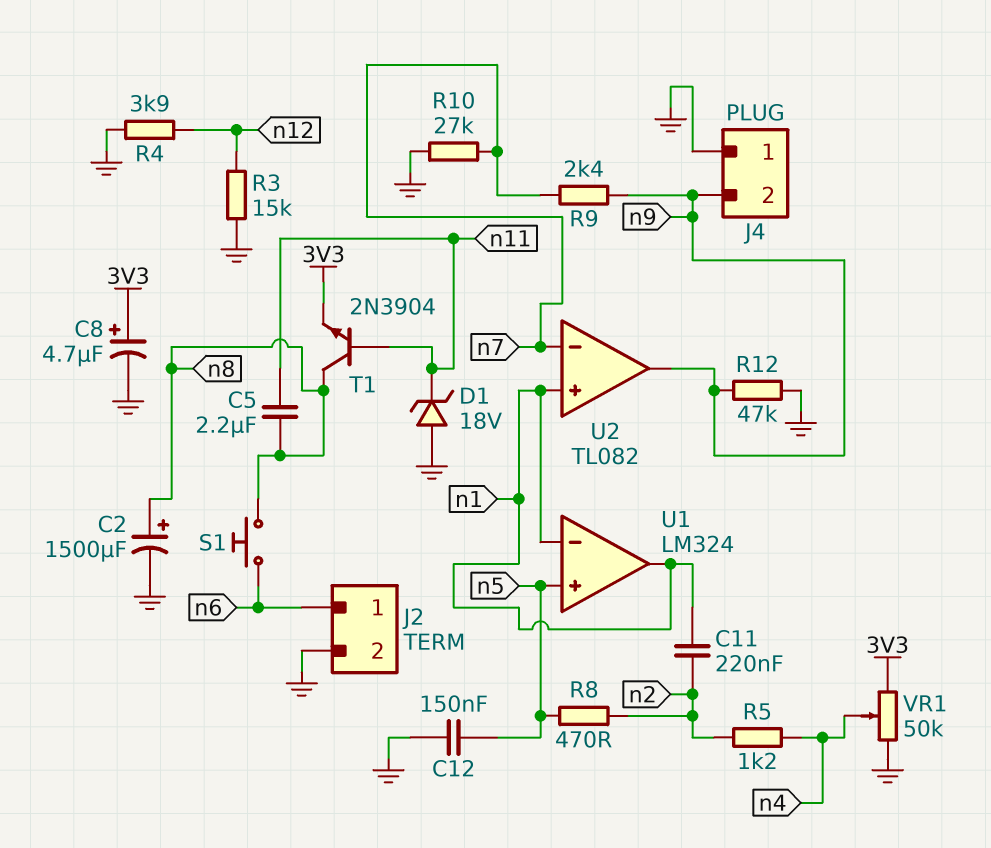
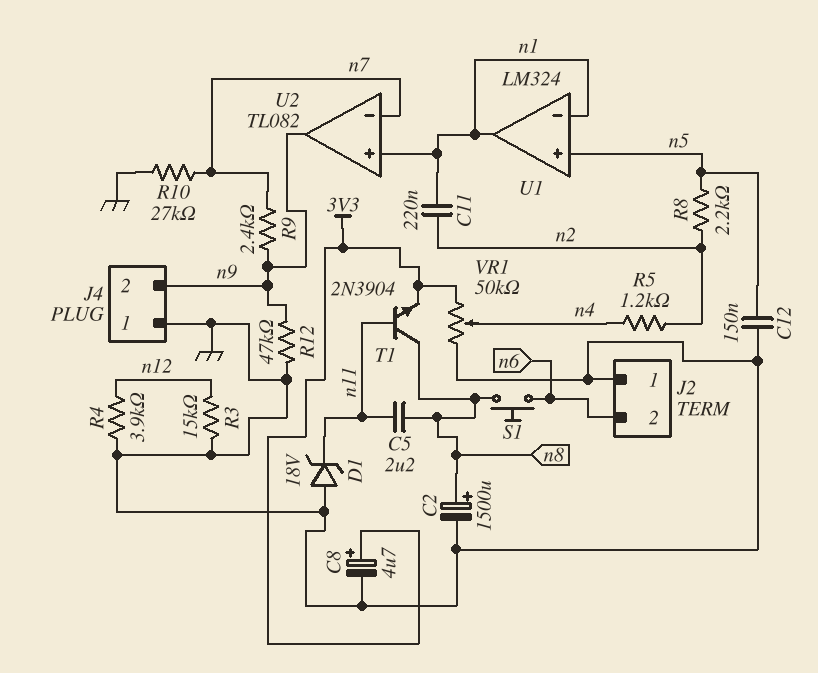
J2 pin 1: n6 -> GND
J2 pin 2: GND -> n6
R8: 470 (n2, n5) -> 2.2k (n2, n5)

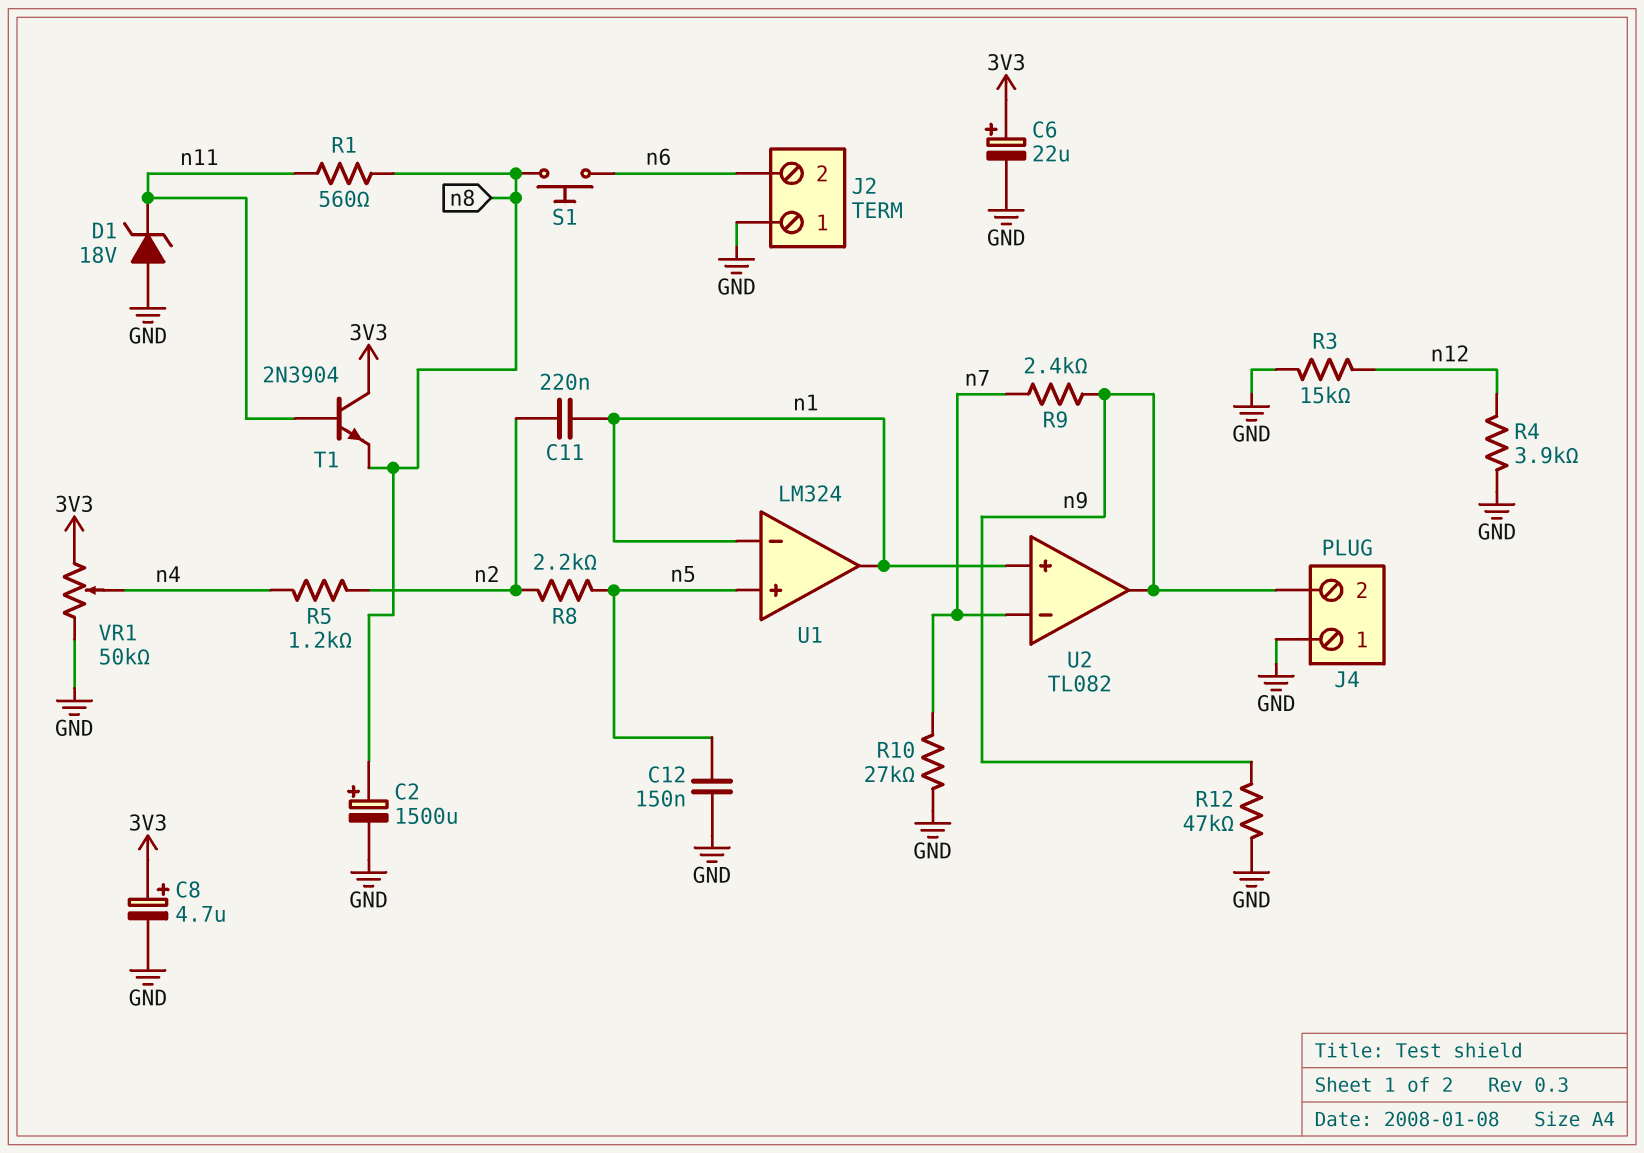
C5: 2.2uF (n8, n11) -> none
C6: none -> 22uF (plus 3V3, minus GND)
R1: none -> 560 (n8, n11)
T1: NPN 2N3904 (B n11, C n8, E 3V3) -> NPN 2N3904 (B n11, C 3V3, E n8)

